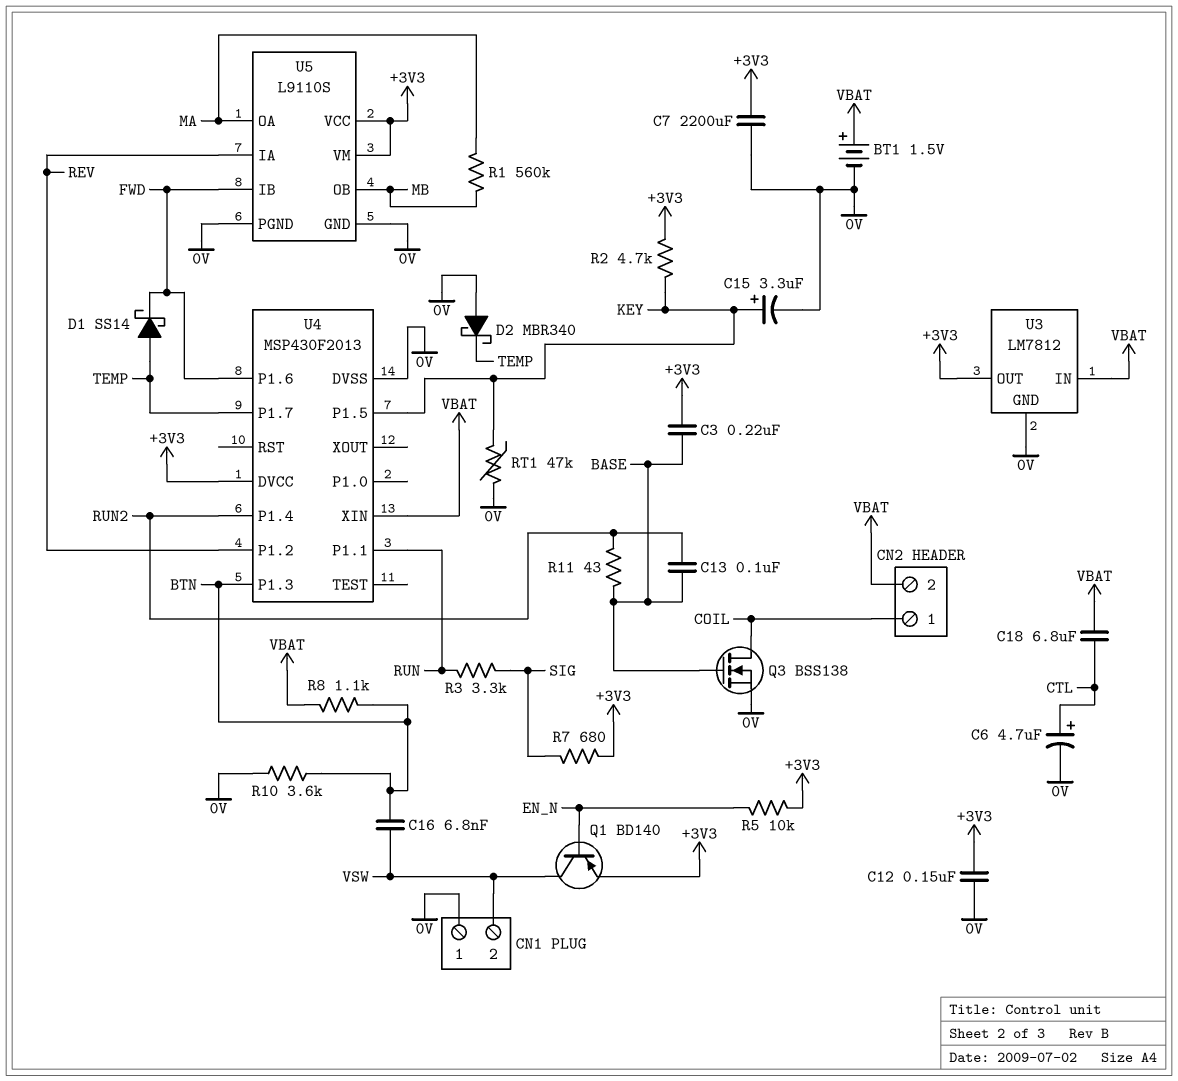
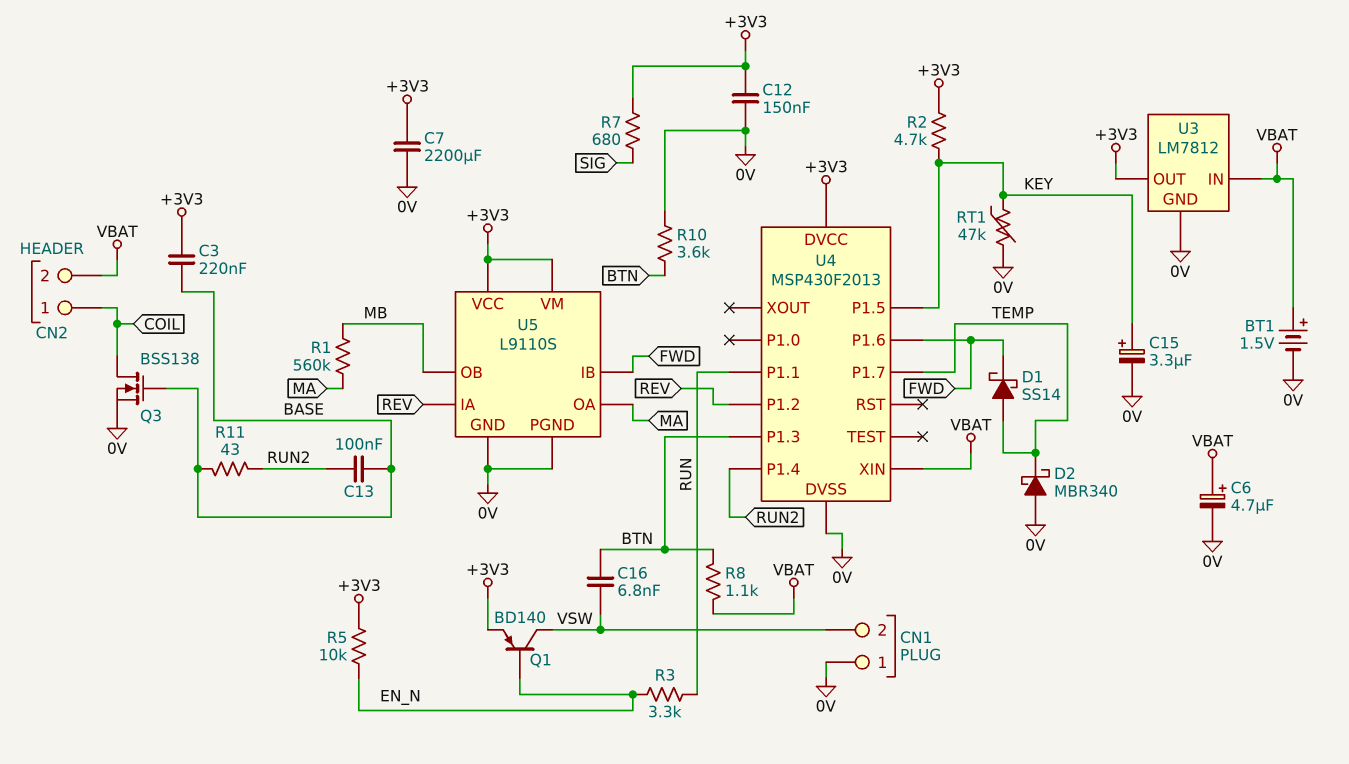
C6: 4.7uF (plus CTL, minus 0V) -> 4.7uF (plus VBAT, minus 0V)
C18: 6.8uF (CTL, VBAT) -> none
R3: 3.3k (RUN, SIG) -> 3.3k (EN_N, RUN)

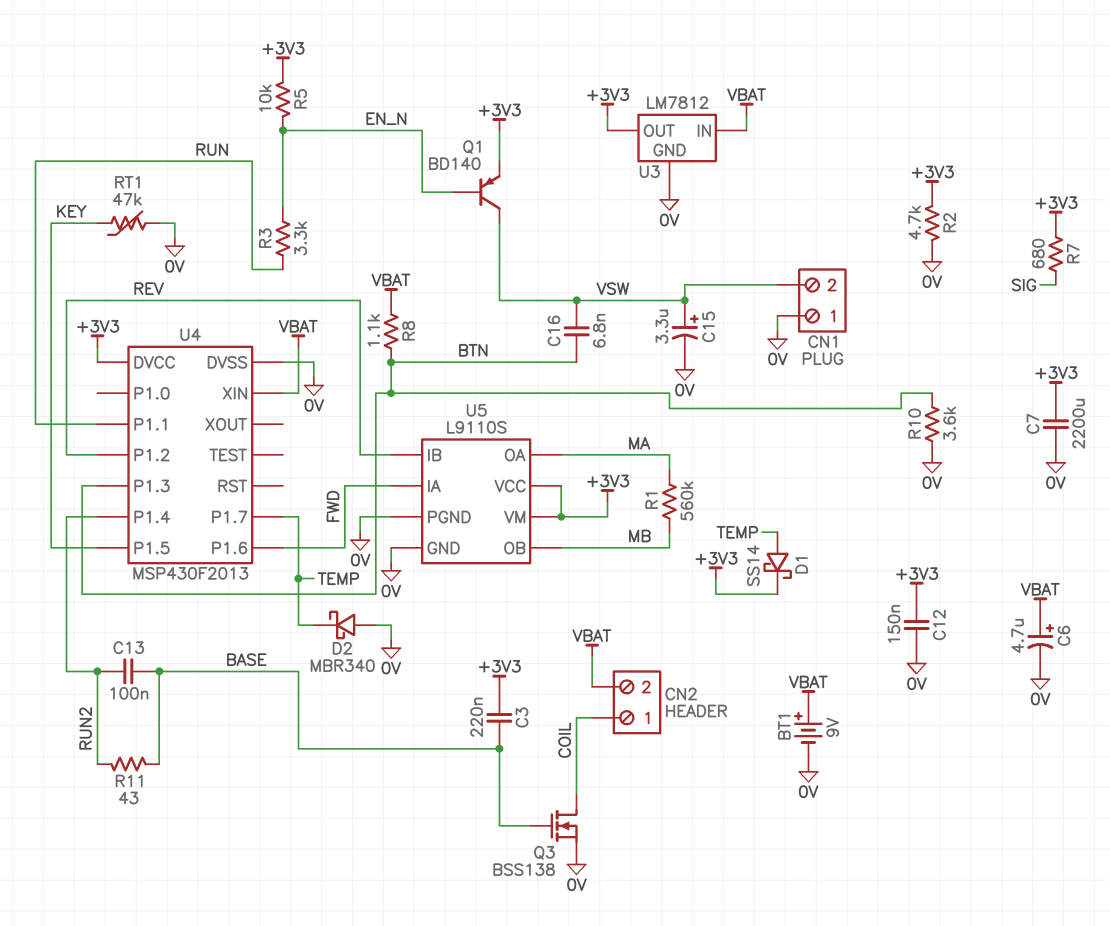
BT1: 1.5V (plus VBAT, minus 0V) -> 9V (plus VBAT, minus 0V)
C15: 3.3uF (plus KEY, minus 0V) -> 3.3uF (plus VSW, minus 0V)
D1: schottky SS14 (A TEMP, K FWD) -> schottky SS14 (A TEMP, K +3V3)
R2: 4.7k (+3V3, KEY) -> 4.7k (+3V3, 0V)
U5 pin IA: REV -> FWD
U5 pin IB: FWD -> REV

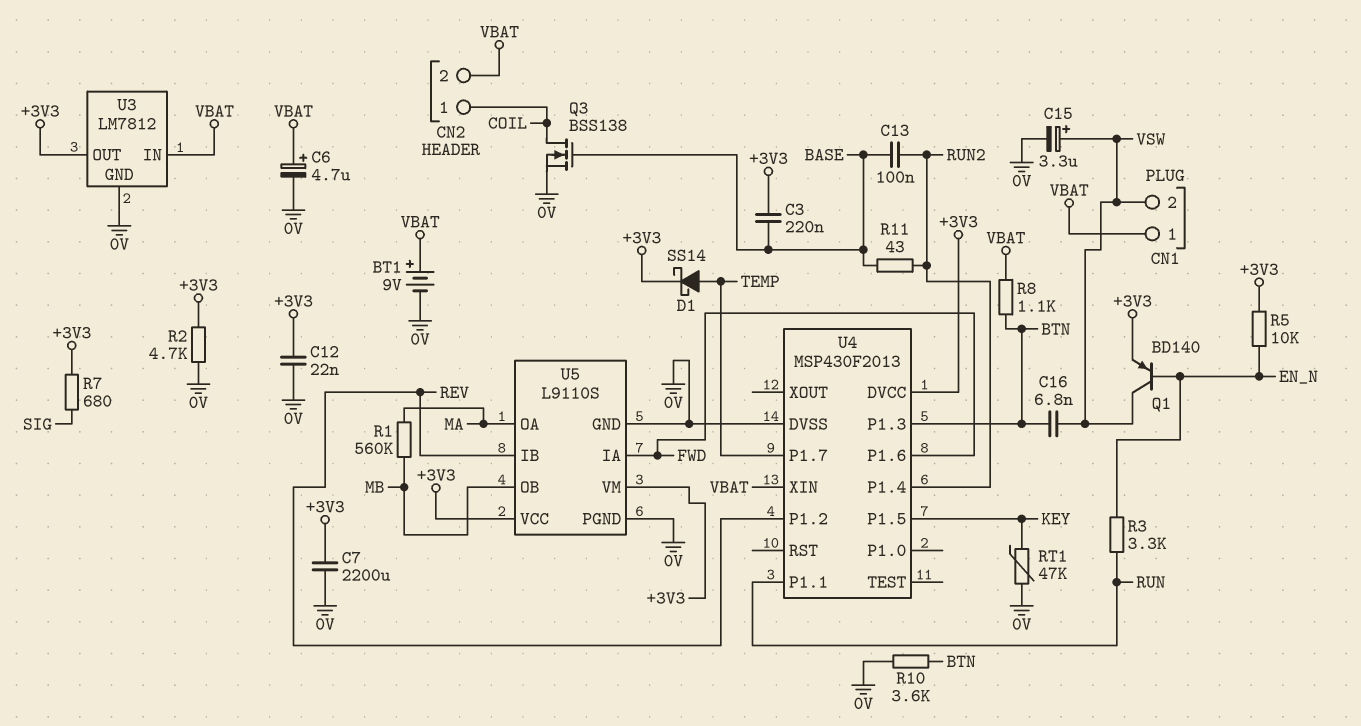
C12: 150nF (+3V3, 0V) -> 22nF (+3V3, 0V)
CN1 pin 1: 0V -> VBAT
D2: schottky MBR340 (A 0V, K TEMP) -> none

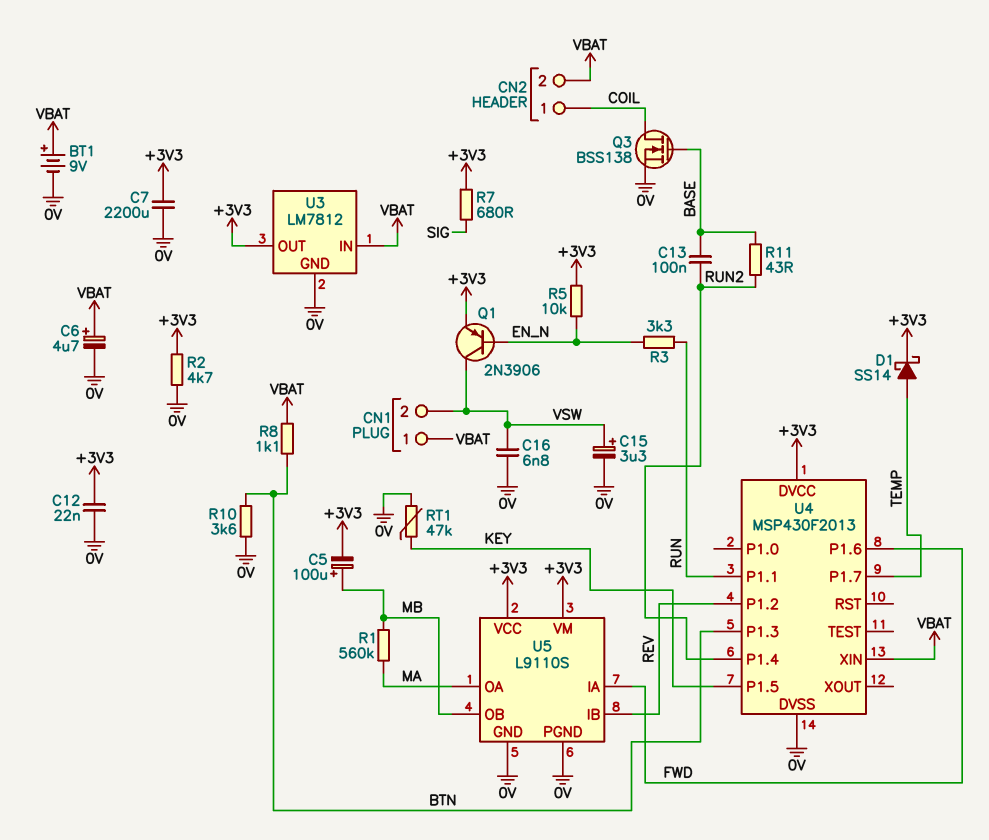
C3: 220nF (+3V3, BASE) -> none
C5: none -> 100uF (plus MB, minus +3V3)
C16: 6.8nF (BTN, VSW) -> 6.8nF (0V, VSW)
Q1: PNP BD140 (B EN_N, C VSW, E +3V3) -> PNP 2N3906 (B EN_N, C VSW, E +3V3)

